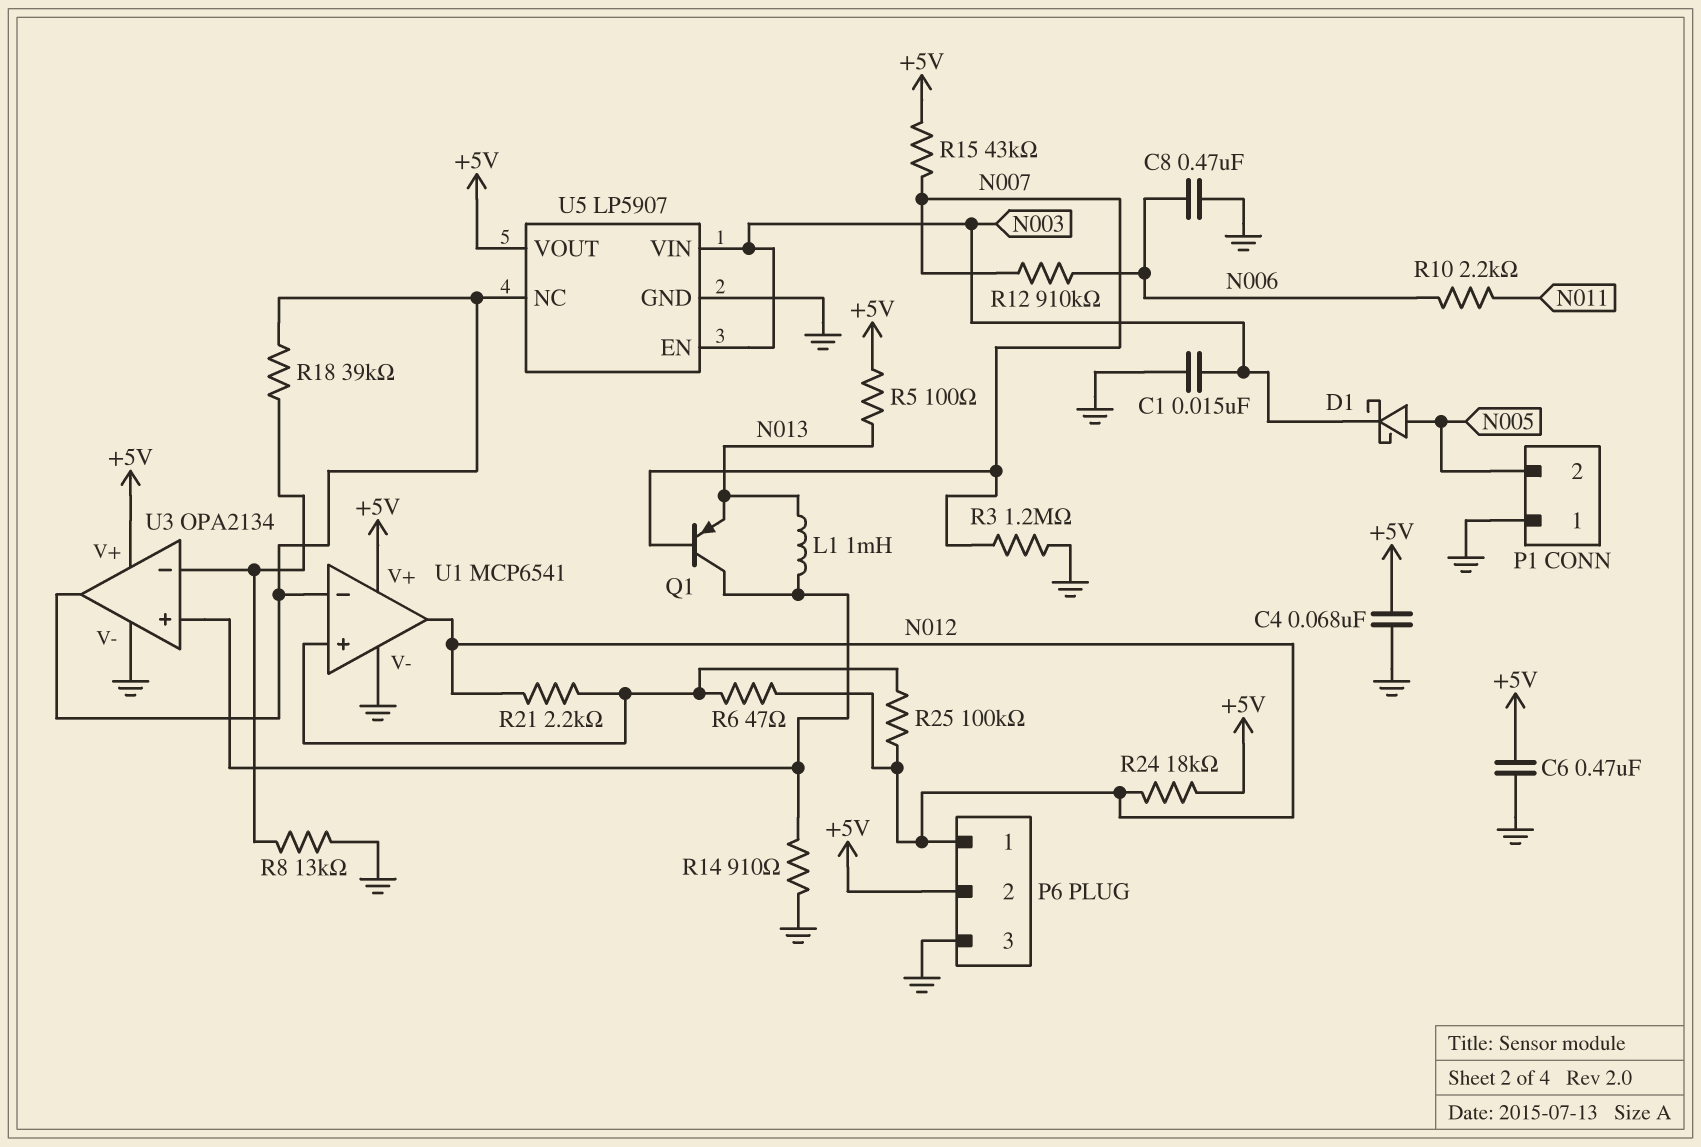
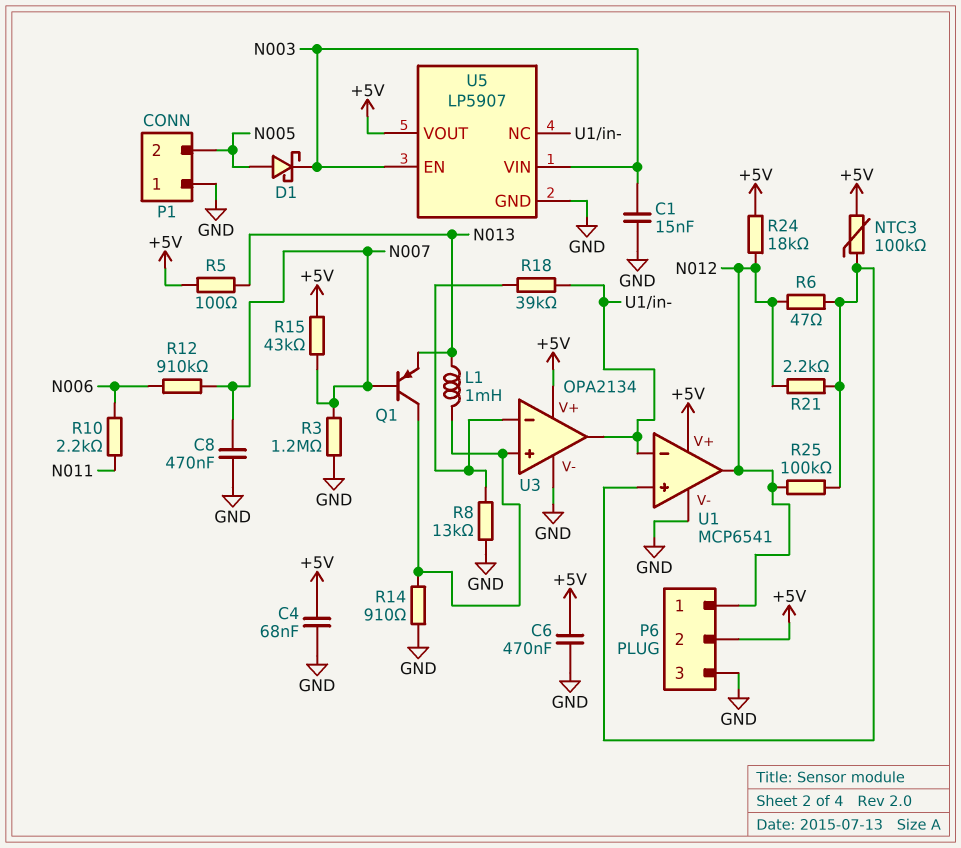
C8: 470nF (GND, N006) -> 470nF (GND, N007)
NTC3: none -> 100k (+5V, U1/in+)

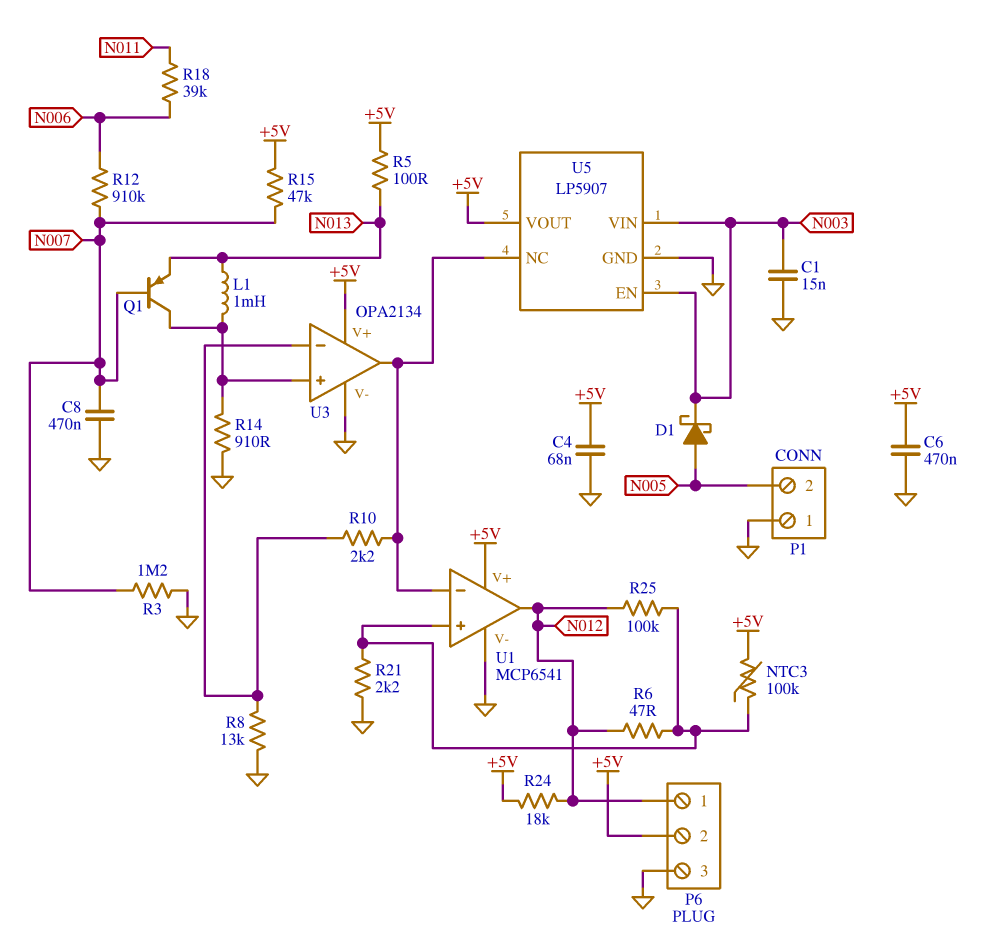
R10: 2.2k (N006, N011) -> 2.2k (U1/in-, U3/in-)
R15: 43k (+5V, N007) -> 47k (+5V, N007)
R18: 39k (U1/in-, U3/in-) -> 39k (N006, N011)
R21: 2.2k (N012, U1/in+) -> 2.2k (GND, U1/in+)

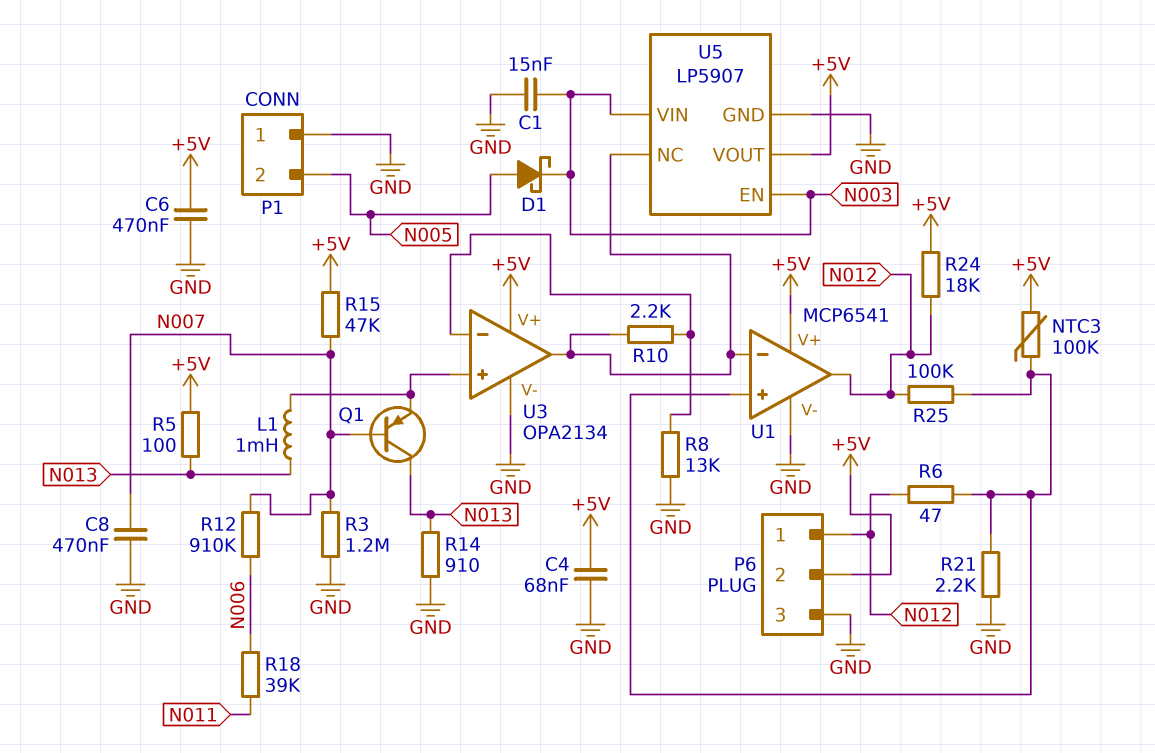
Q1: PNP (B N007, C U3/in+, E N013) -> PNP (B N007, C N013, E U3/in+)
R14: 910 (GND, U3/in+) -> 910 (GND, N013)

